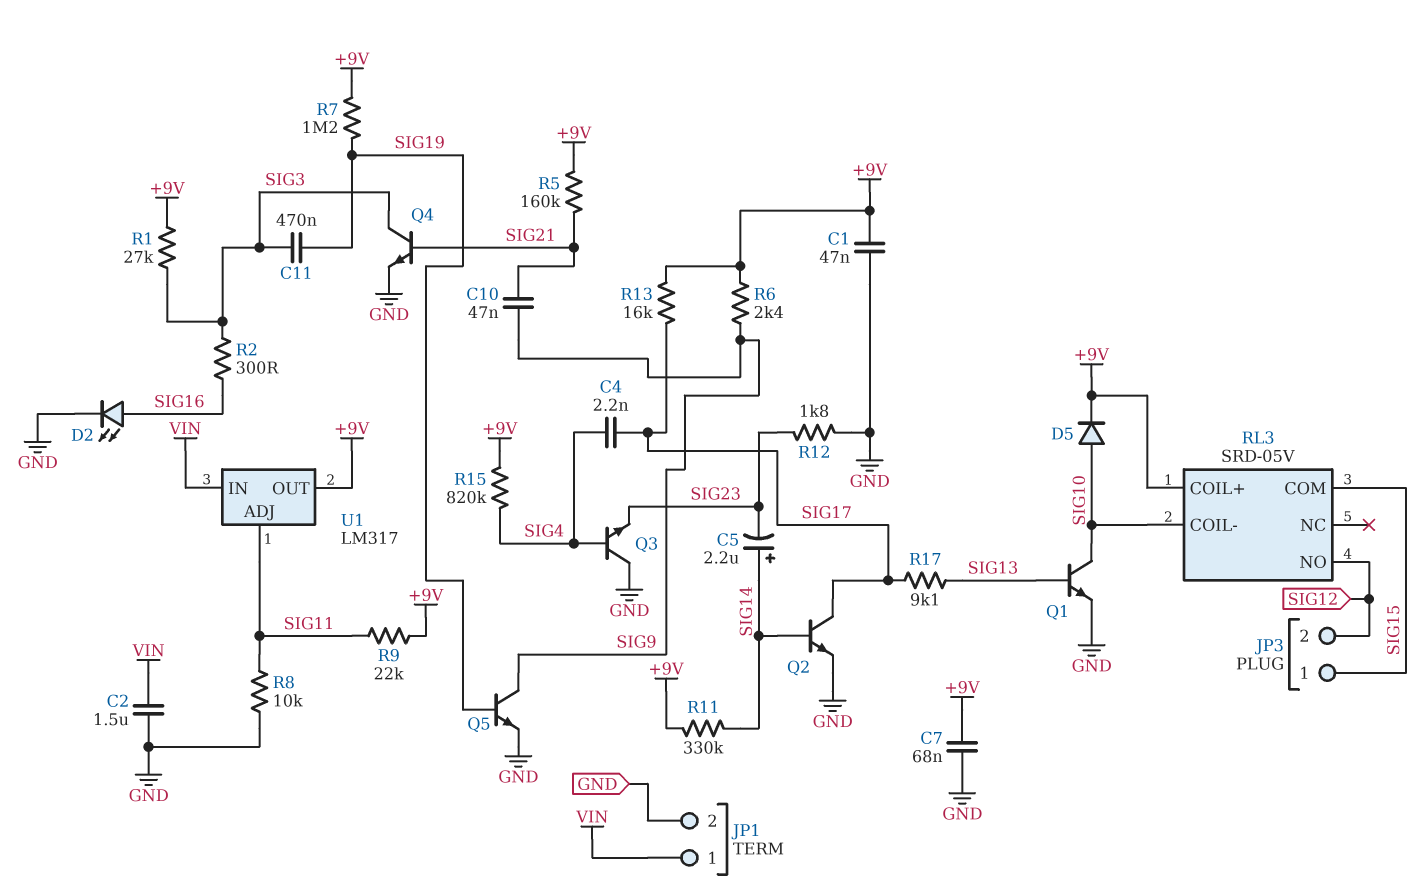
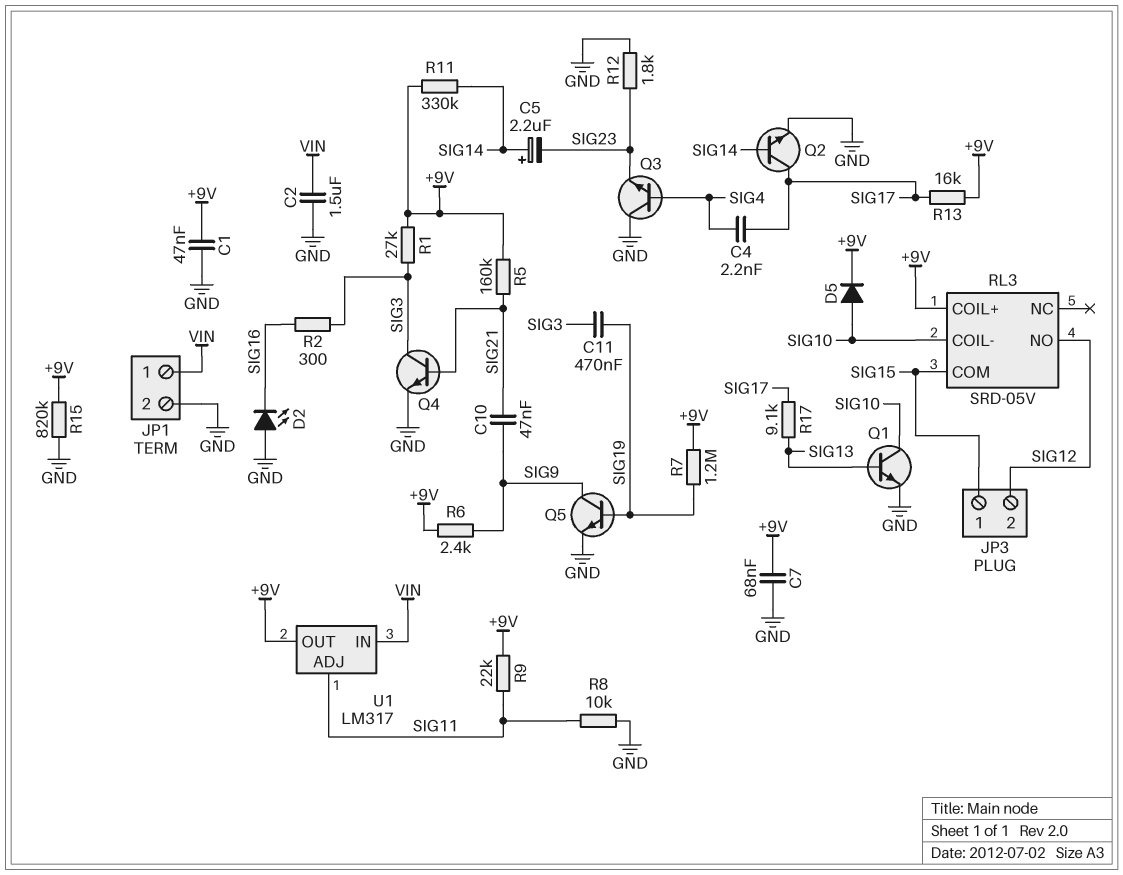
D2: LED (A SIG16, K GND) -> LED (A GND, K SIG16)
R15: 820k (+9V, SIG4) -> 820k (+9V, GND)

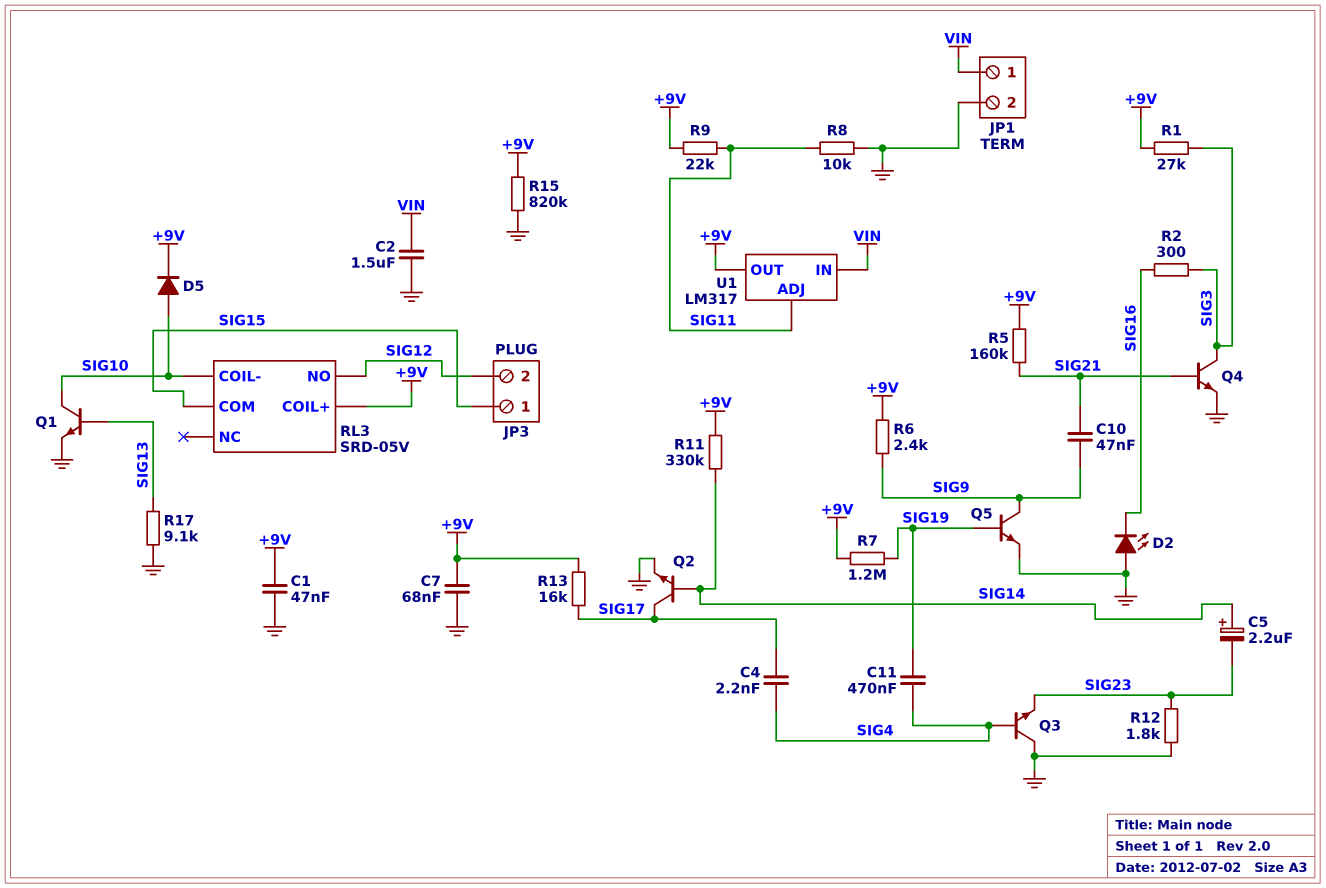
C11: 470nF (SIG3, SIG19) -> 470nF (SIG4, SIG19)
R17: 9.1k (SIG13, SIG17) -> 9.1k (GND, SIG13)

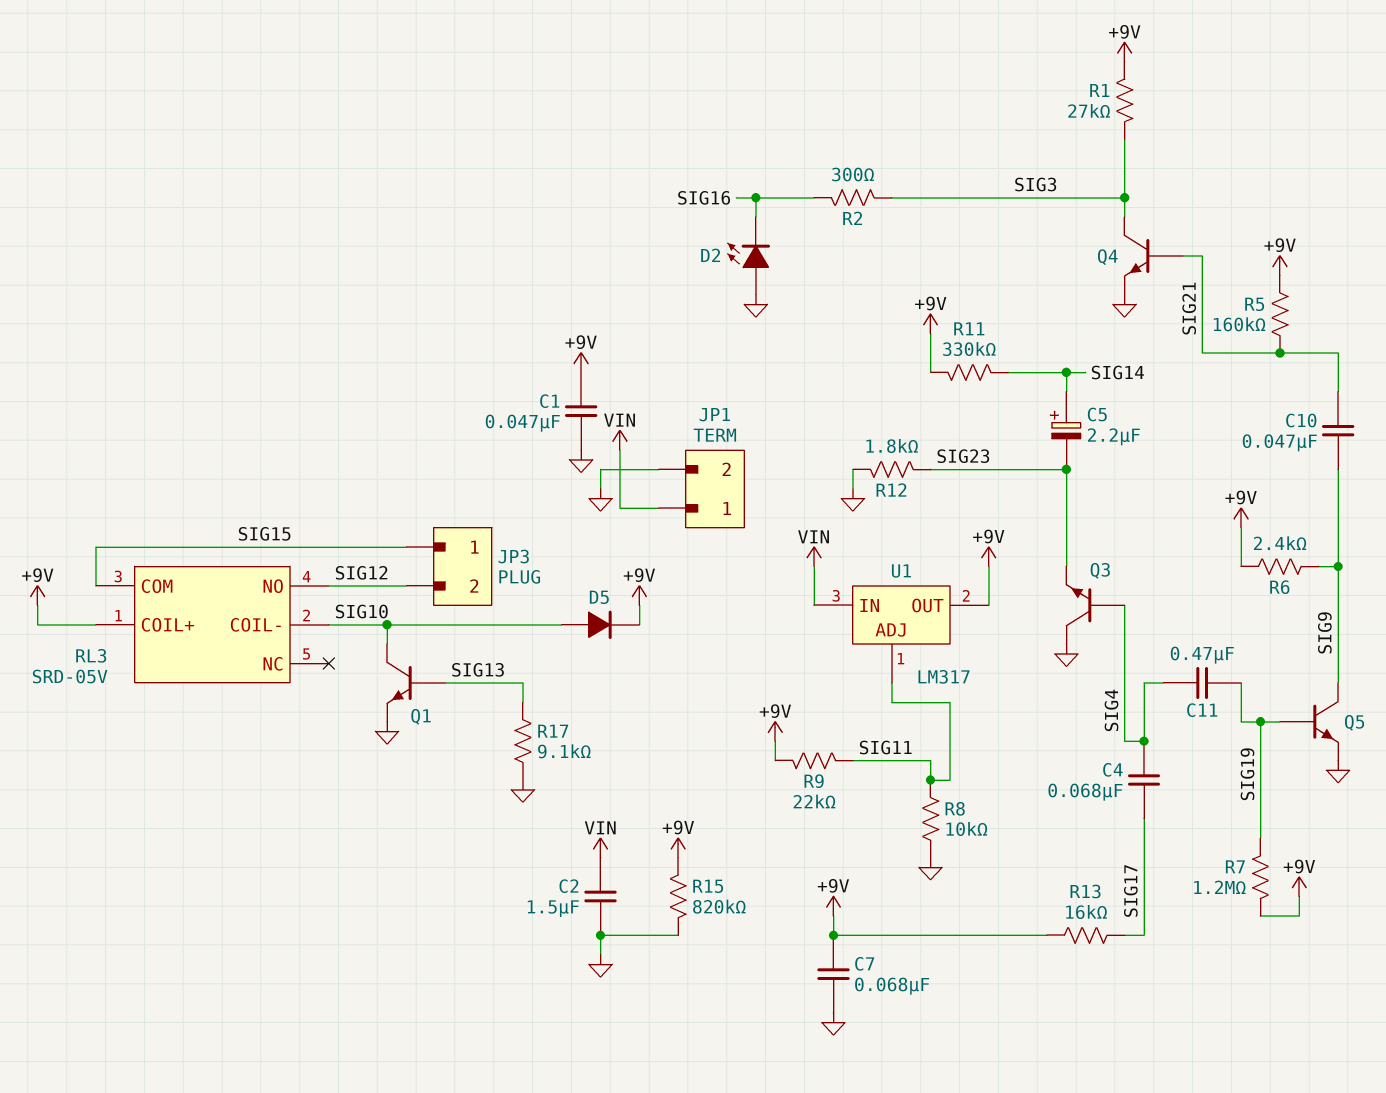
C4: 2.2nF (SIG4, SIG17) -> 68nF (SIG4, SIG17)
Q2: NPN (B SIG14, C SIG17, E GND) -> none

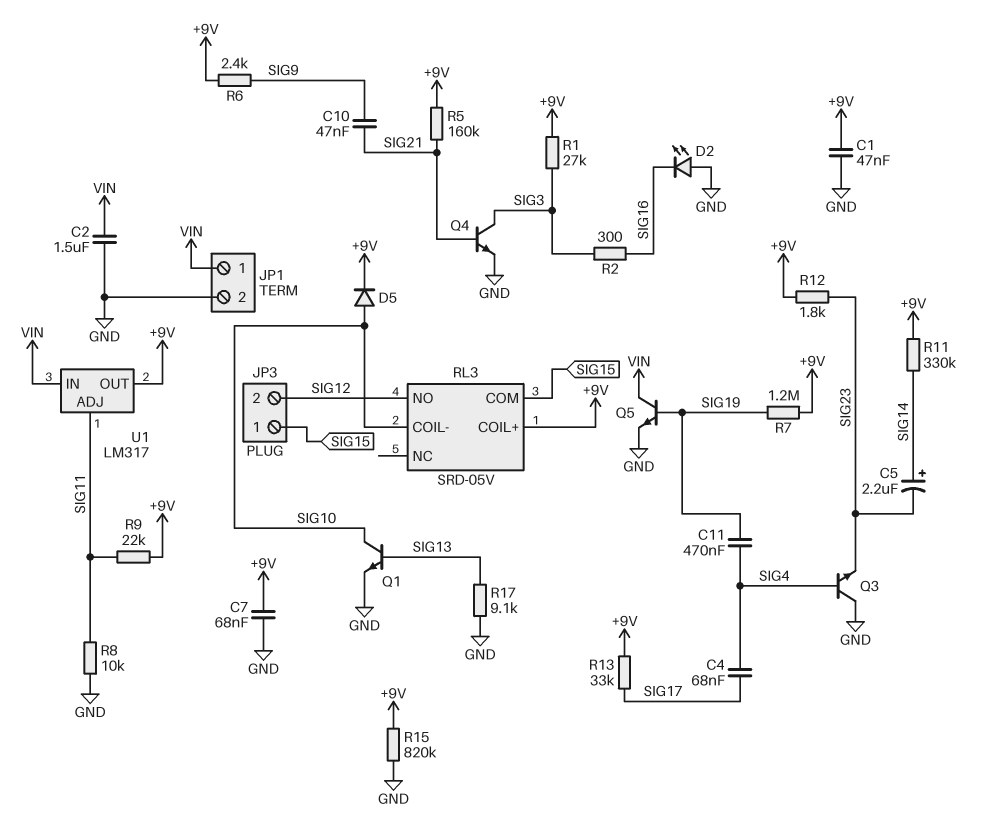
Q5: NPN (B SIG19, C SIG9, E GND) -> NPN (B SIG19, C VIN, E GND)
R12: 1.8k (GND, SIG23) -> 1.8k (+9V, SIG23)
R13: 16k (+9V, SIG17) -> 33k (+9V, SIG17)

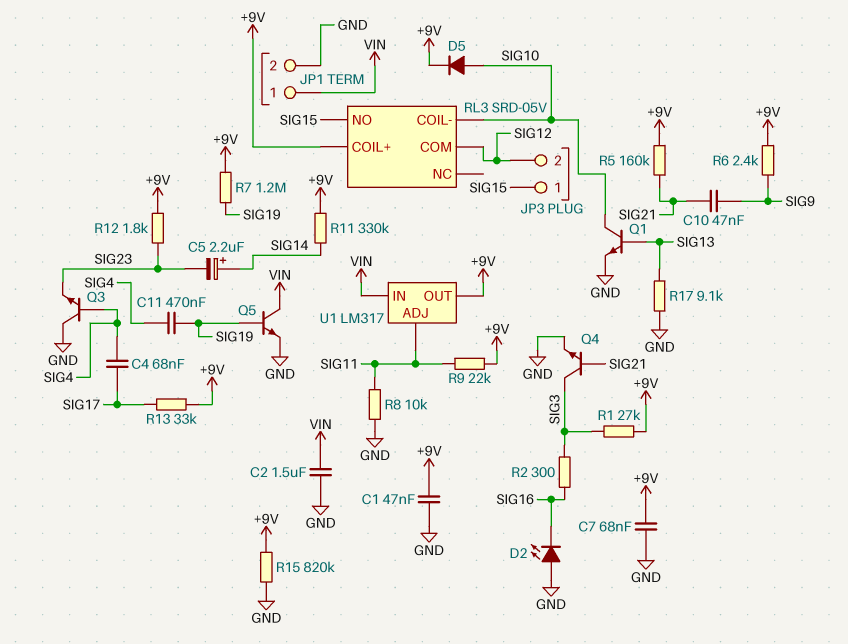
RL3 pin COM: SIG15 -> SIG12
RL3 pin NO: SIG12 -> SIG15

